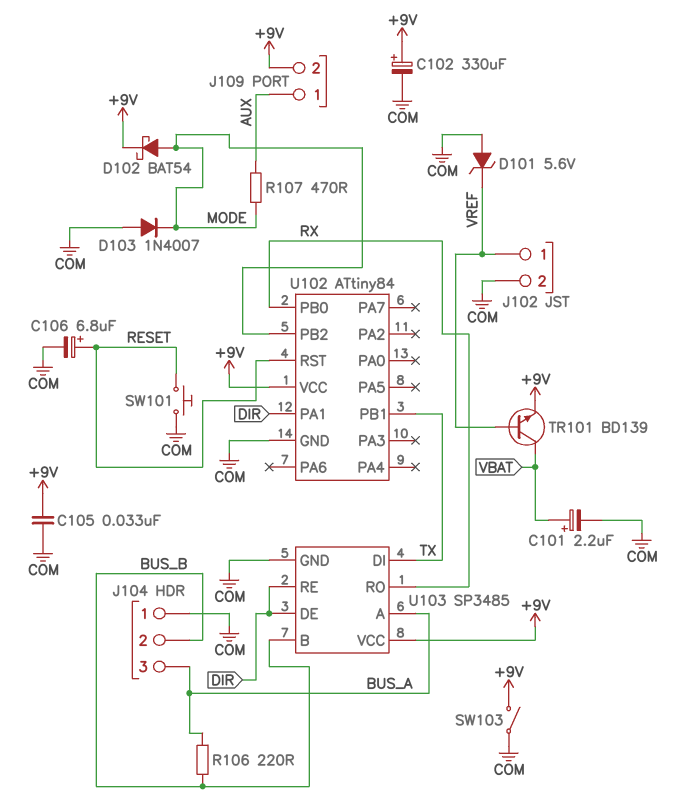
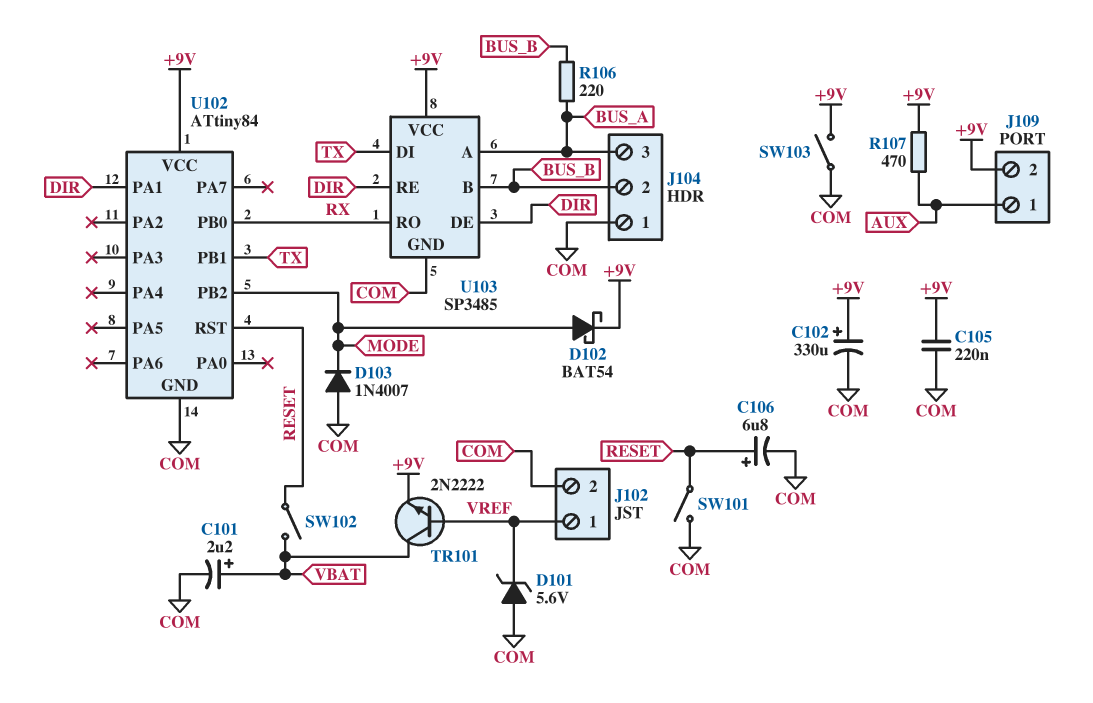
C105: 33nF (+9V, COM) -> 220nF (+9V, COM)
R107: 470 (AUX, MODE) -> 470 (+9V, AUX)
SW101: button (COM, RESET) -> switch (COM, RESET)
SW102: none -> switch (RESET, VBAT)
TR101: NPN BD139 (B VREF, C VBAT, E +9V) -> NPN 2N2222 (B VREF, C VBAT, E +9V)

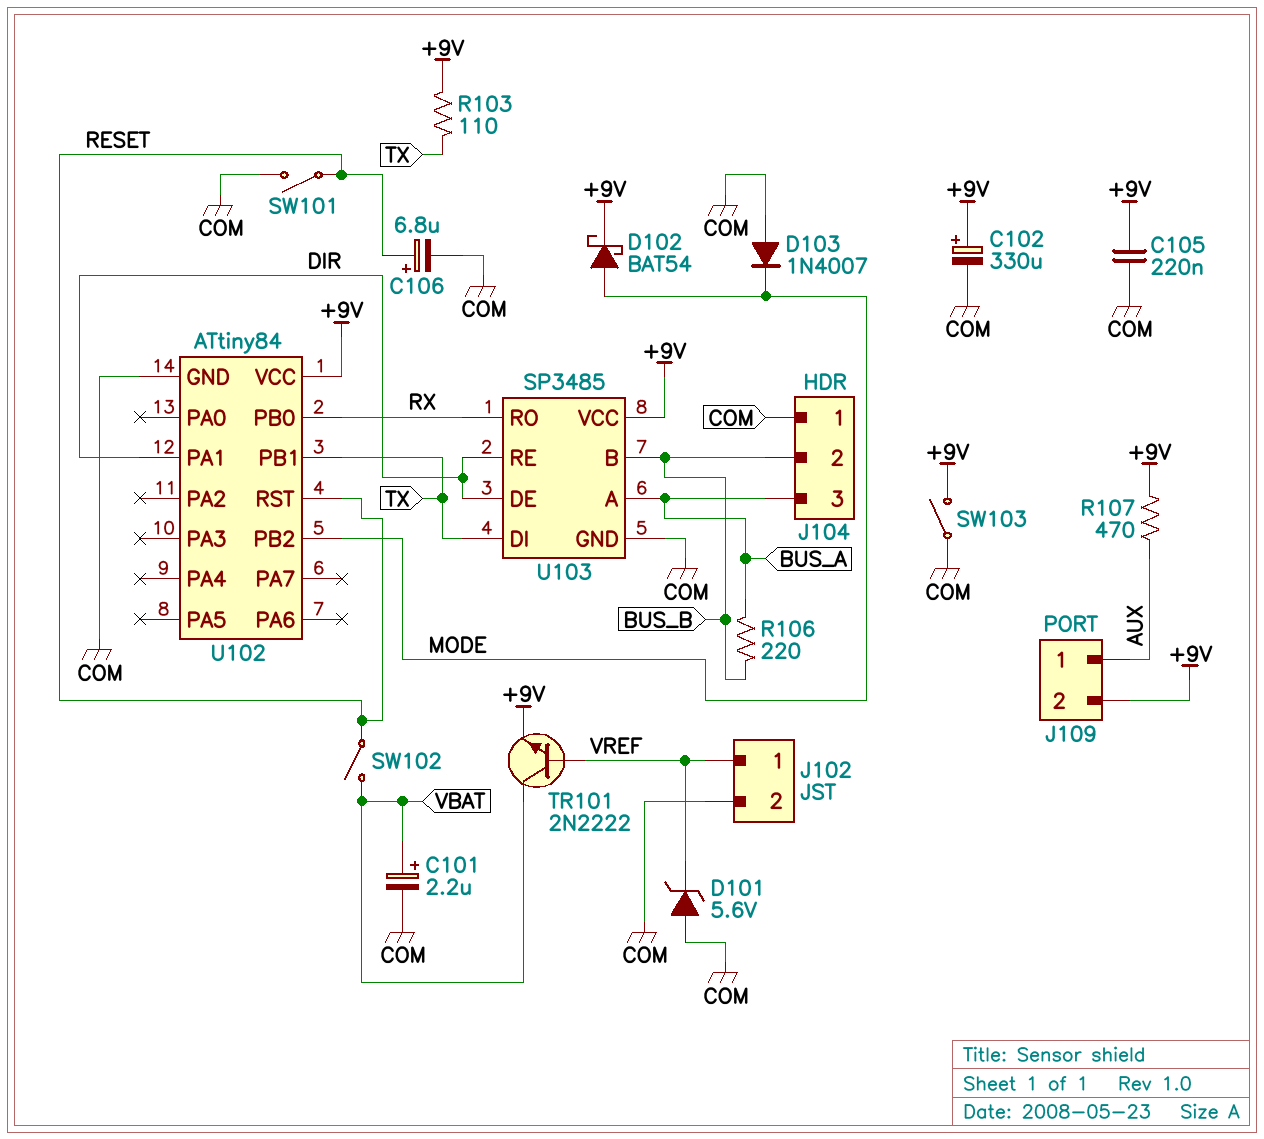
R103: none -> 110 (+9V, TX)

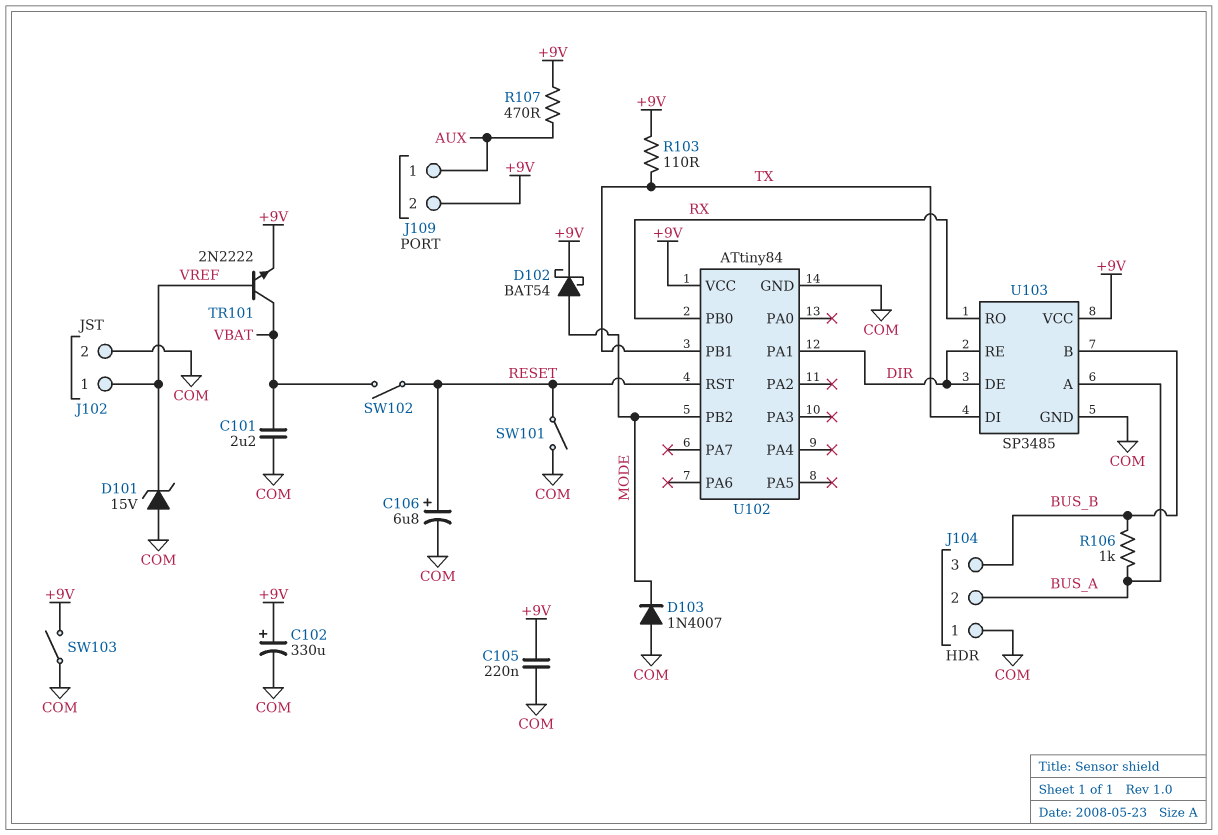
C101: 2.2uF (plus VBAT, minus COM) -> 2.2uF (COM, VBAT)
D101: zener 5.6V (A COM, K VREF) -> zener 15V (A COM, K VREF)
J104 pin 2: BUS_B -> BUS_A
J104 pin 3: BUS_A -> BUS_B
R106: 220 (BUS_A, BUS_B) -> 1k (BUS_A, BUS_B)

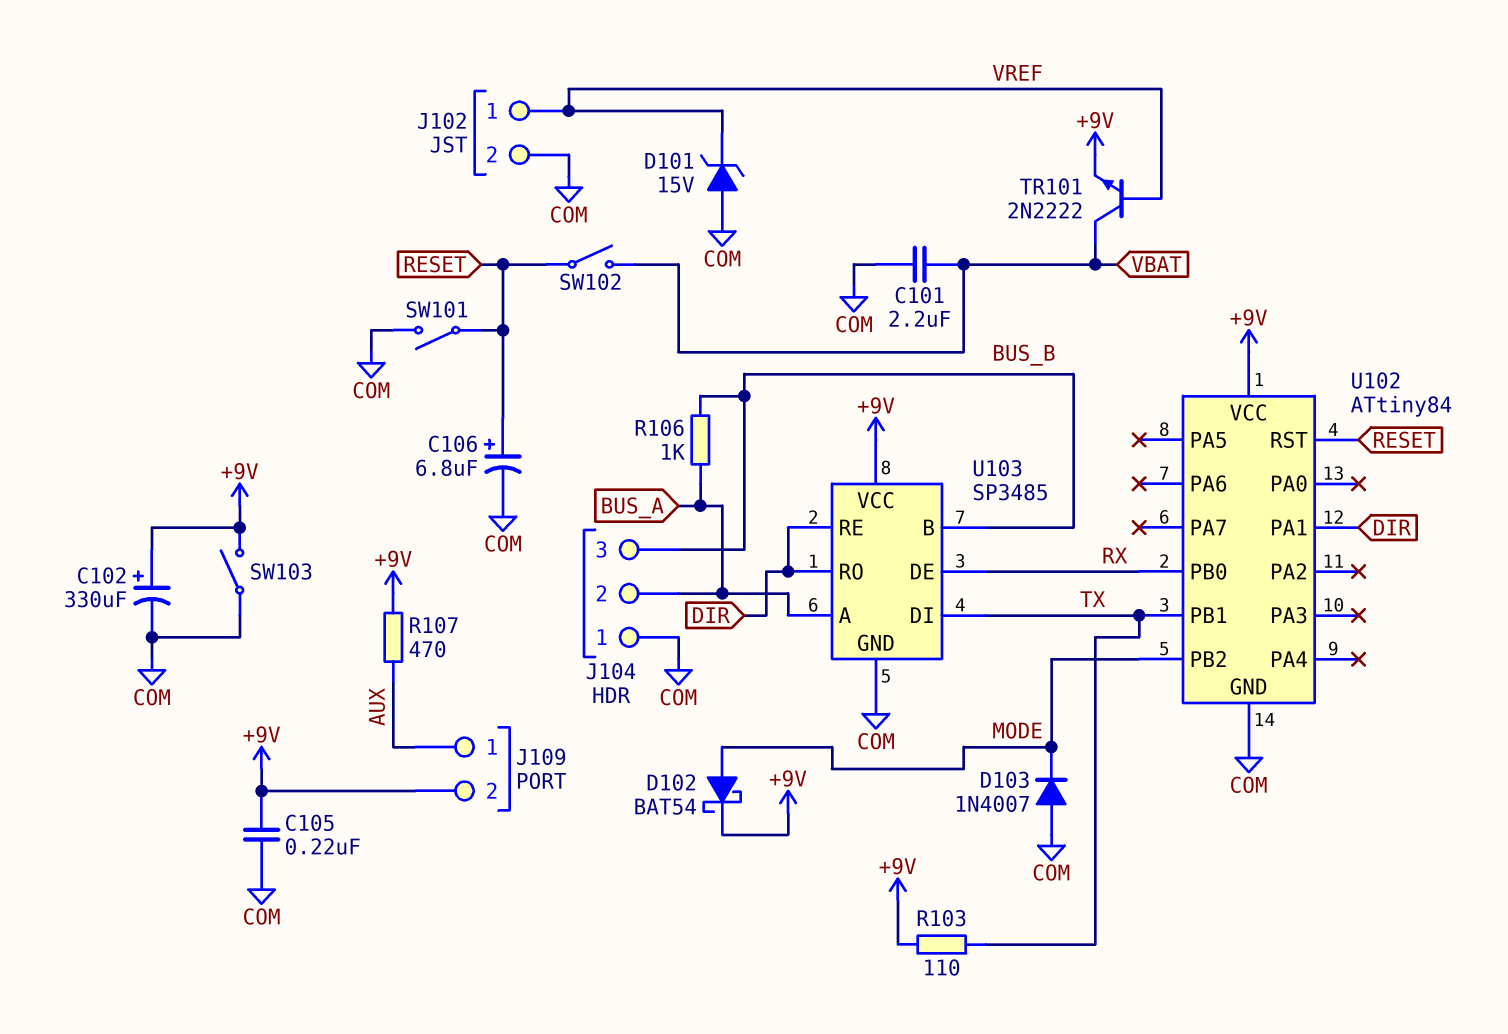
U103 pin DE: DIR -> RX
U103 pin RO: RX -> DIR

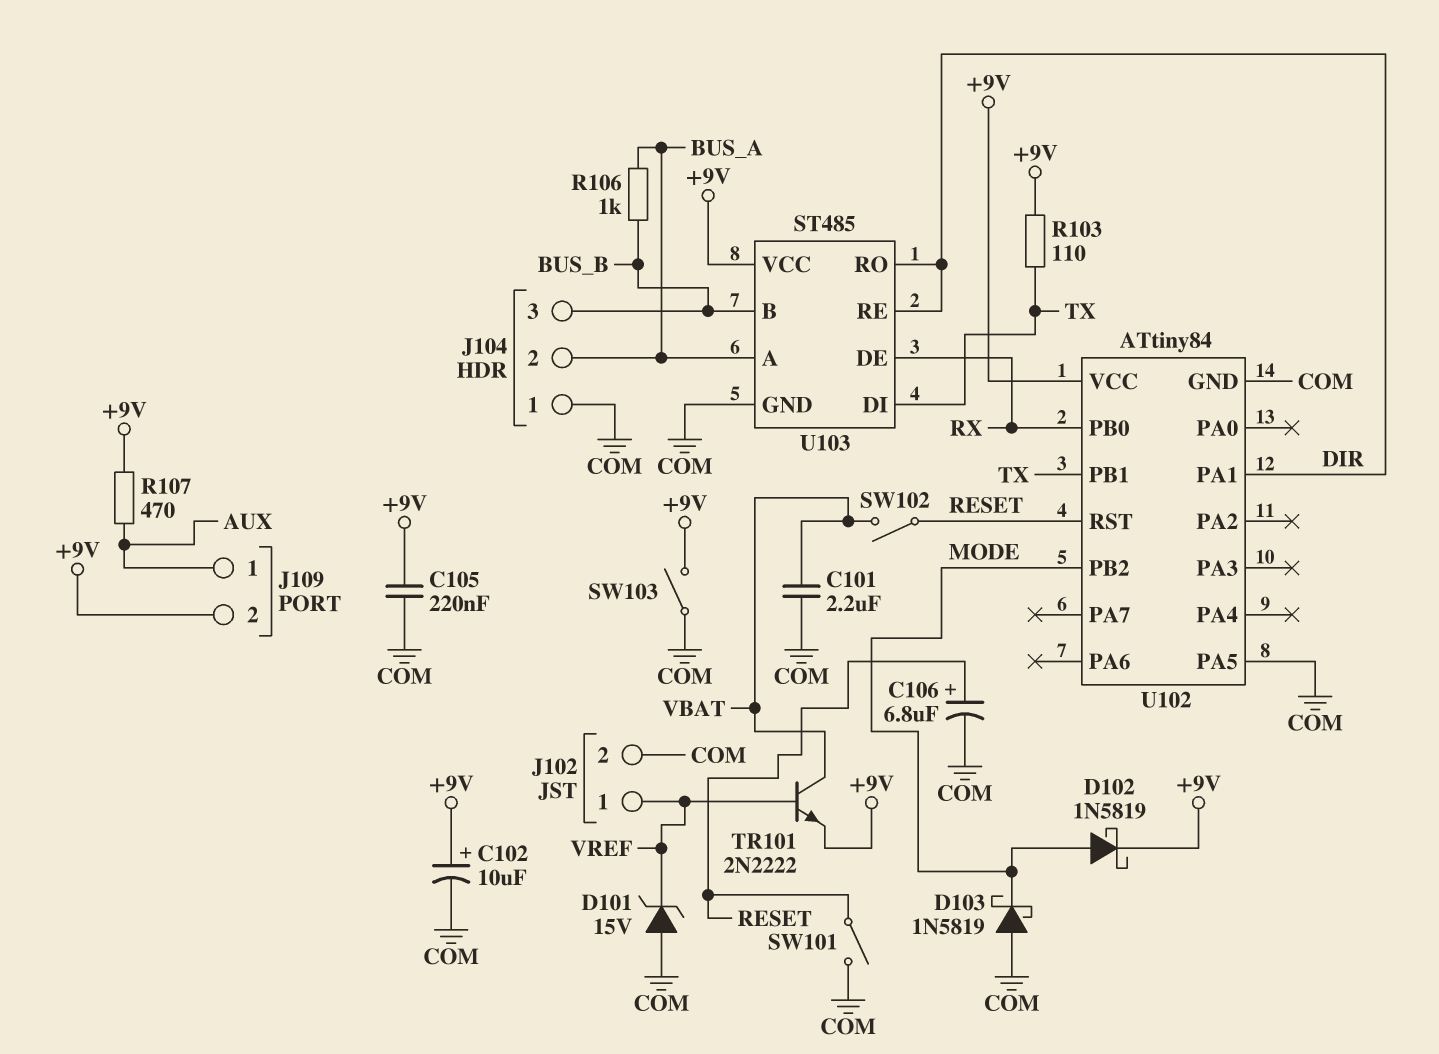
C102: 330uF (plus +9V, minus COM) -> 10uF (plus +9V, minus COM)
D102: schottky BAT54 (A MODE, K +9V) -> schottky 1N5819 (A MODE, K +9V)
D103: diode 1N4007 (A COM, K MODE) -> schottky 1N5819 (A COM, K MODE)
U102 pin PA5: none -> COM
U103: SP3485 -> ST485

